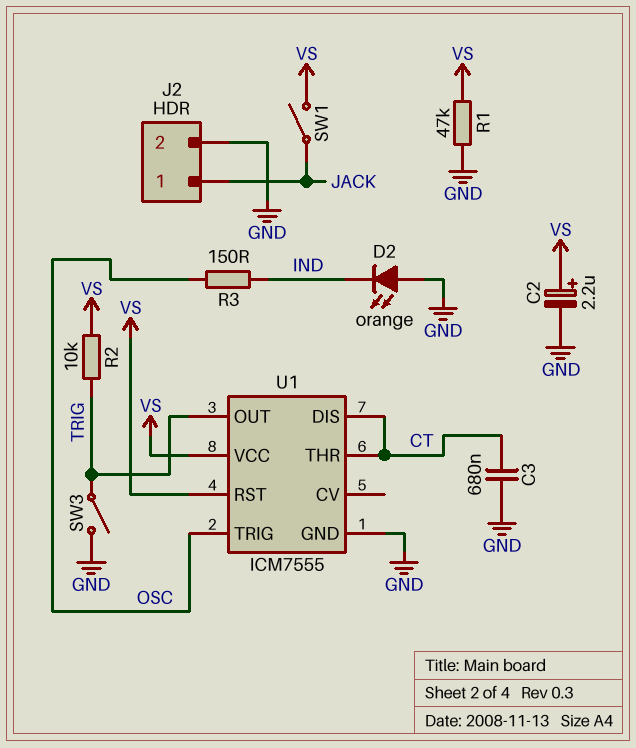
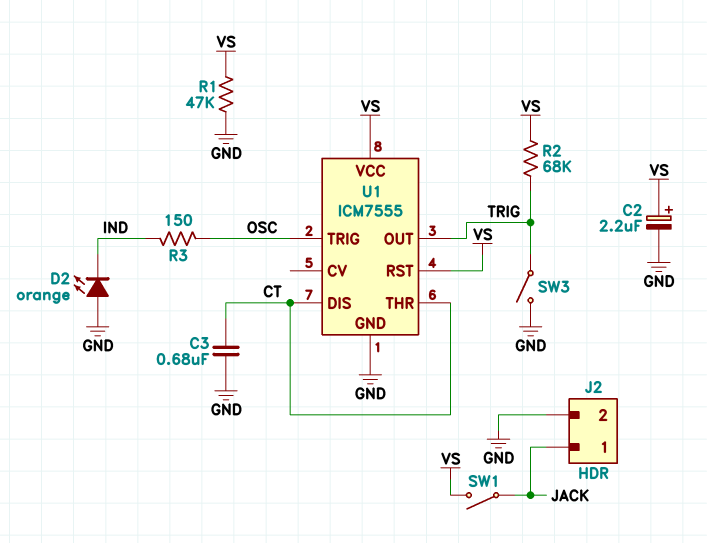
R2: 10k (TRIG, VS) -> 68k (TRIG, VS)

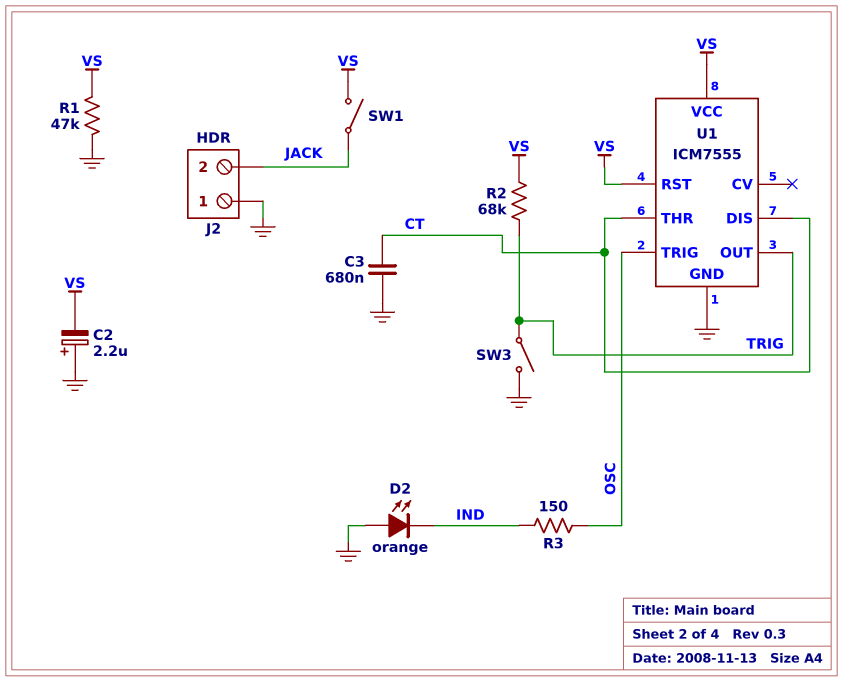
C2: 2.2uF (plus VS, minus GND) -> 2.2uF (plus GND, minus VS)
J2 pin 1: JACK -> GND
J2 pin 2: GND -> JACK

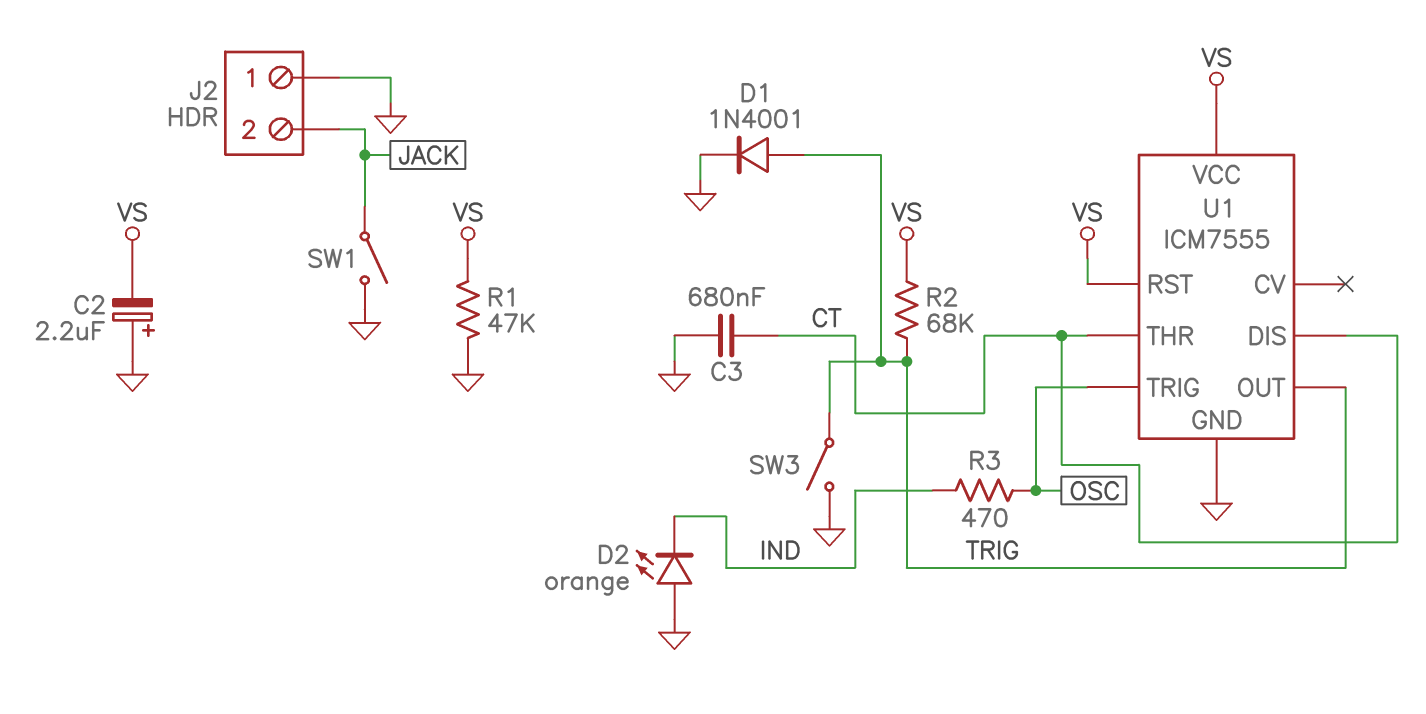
D1: none -> diode 1N4001 (A TRIG, K GND)
R3: 150 (IND, OSC) -> 470 (IND, OSC)
SW1: switch (JACK, VS) -> switch (GND, JACK)

